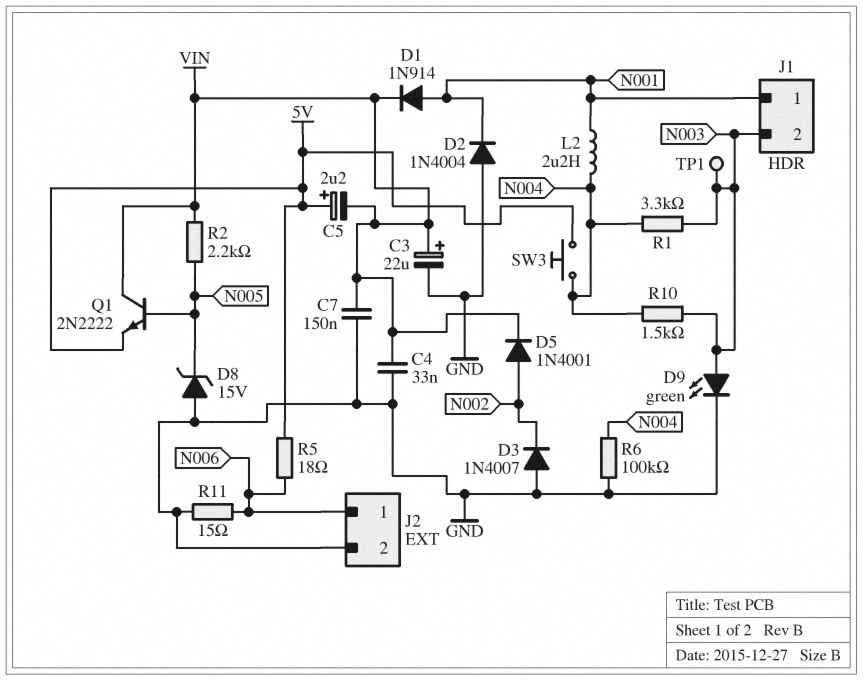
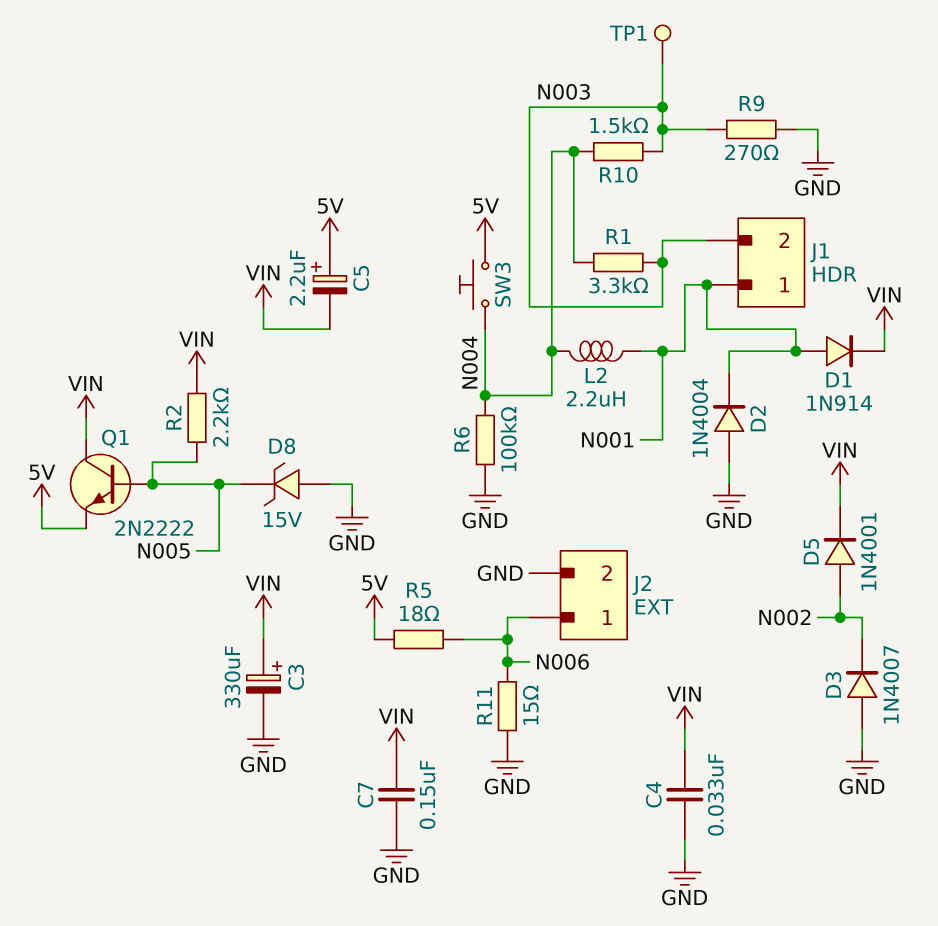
C3: 22uF (plus VIN, minus GND) -> 330uF (plus VIN, minus GND)
D9: LED green (A N003, K GND) -> none
R9: none -> 270 (GND, N003)

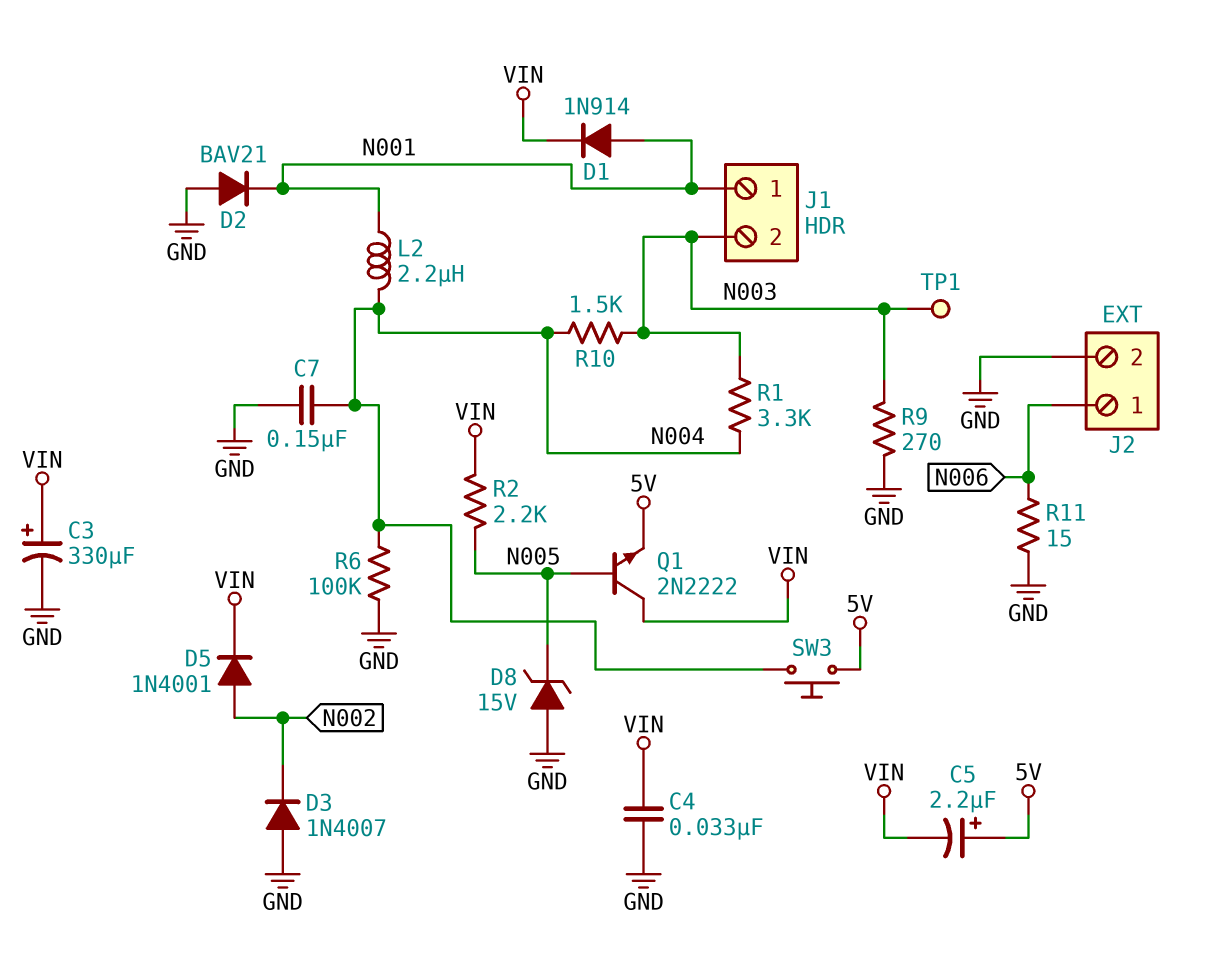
C7: 150nF (GND, VIN) -> 150nF (GND, N004)
D2: diode 1N4004 (A GND, K N001) -> diode BAV21 (A GND, K N001)
R5: 18 (5V, N006) -> none

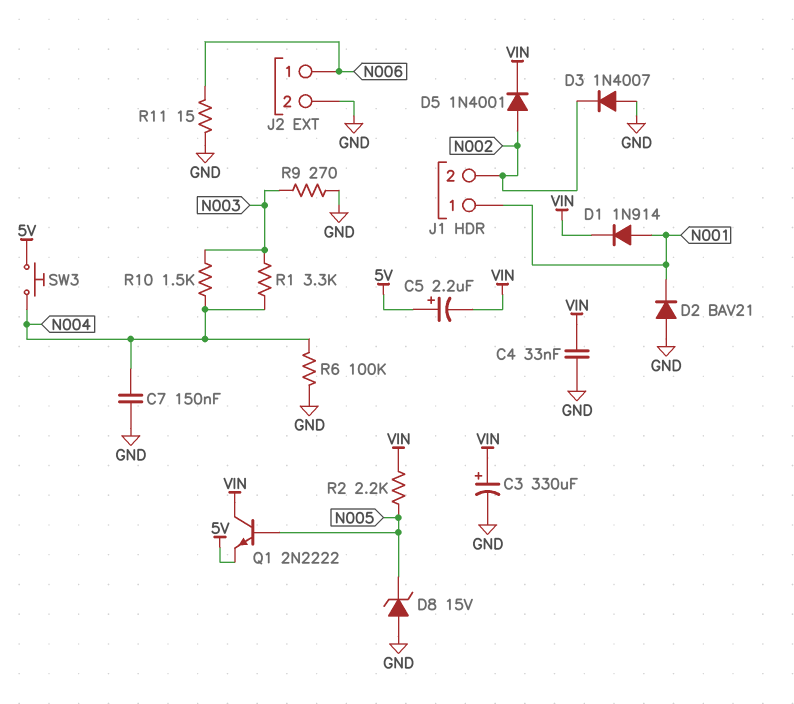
J1 pin 2: N003 -> N002
L2: 2.2uH (N001, N004) -> none
TP1: test point (N003) -> none

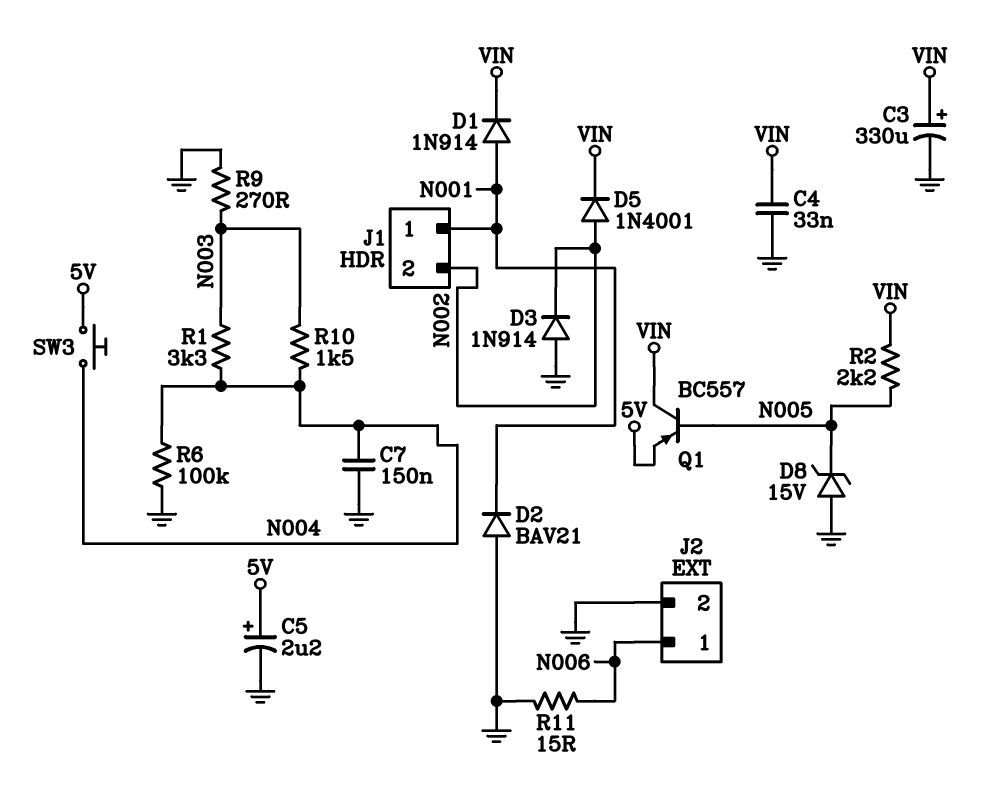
C5: 2.2uF (plus 5V, minus VIN) -> 2.2uF (plus 5V, minus GND)
D3: diode 1N4007 (A GND, K N002) -> diode 1N914 (A GND, K N002)
Q1: NPN 2N2222 (B N005, C VIN, E 5V) -> PNP BC557 (B N005, C VIN, E 5V)

